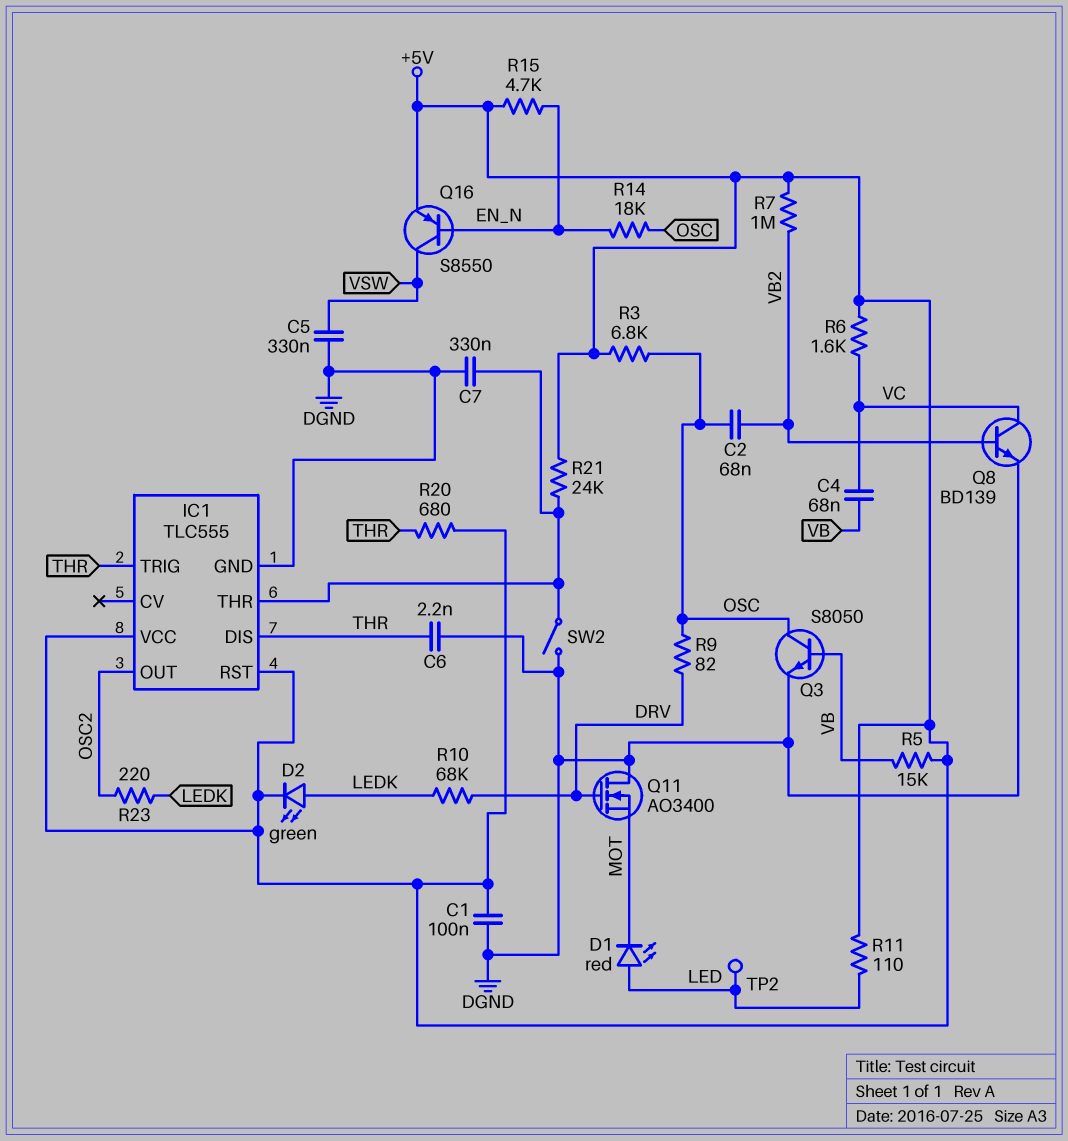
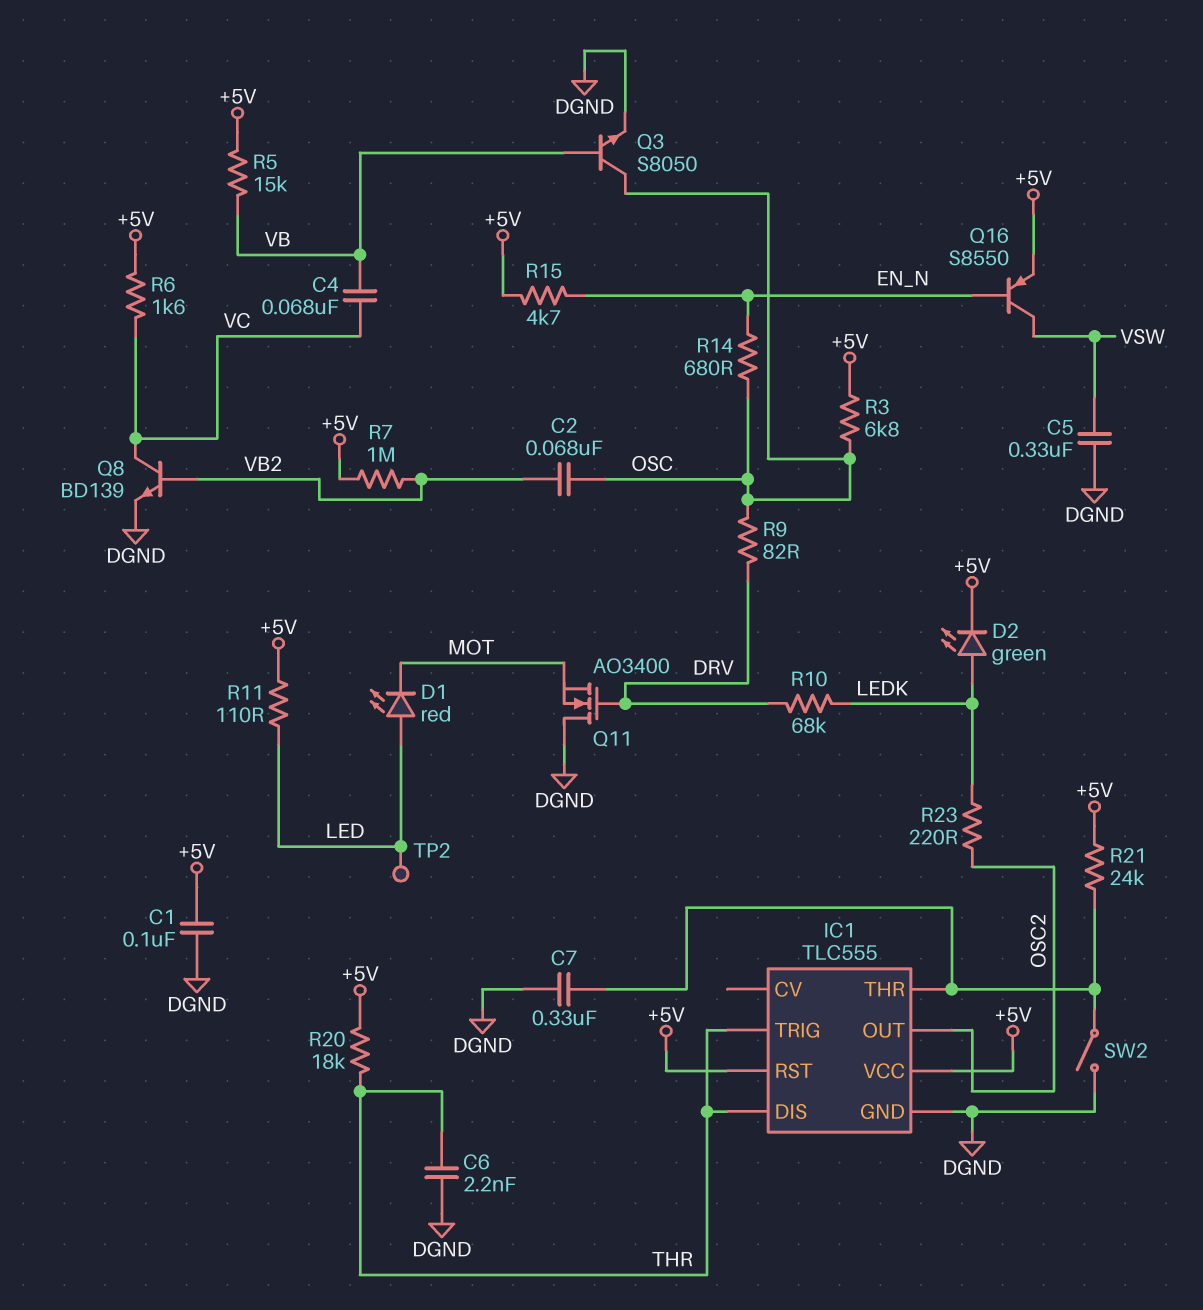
R14: 18k (EN_N, OSC) -> 680 (EN_N, OSC)
R20: 680 (+5V, THR) -> 18k (+5V, THR)

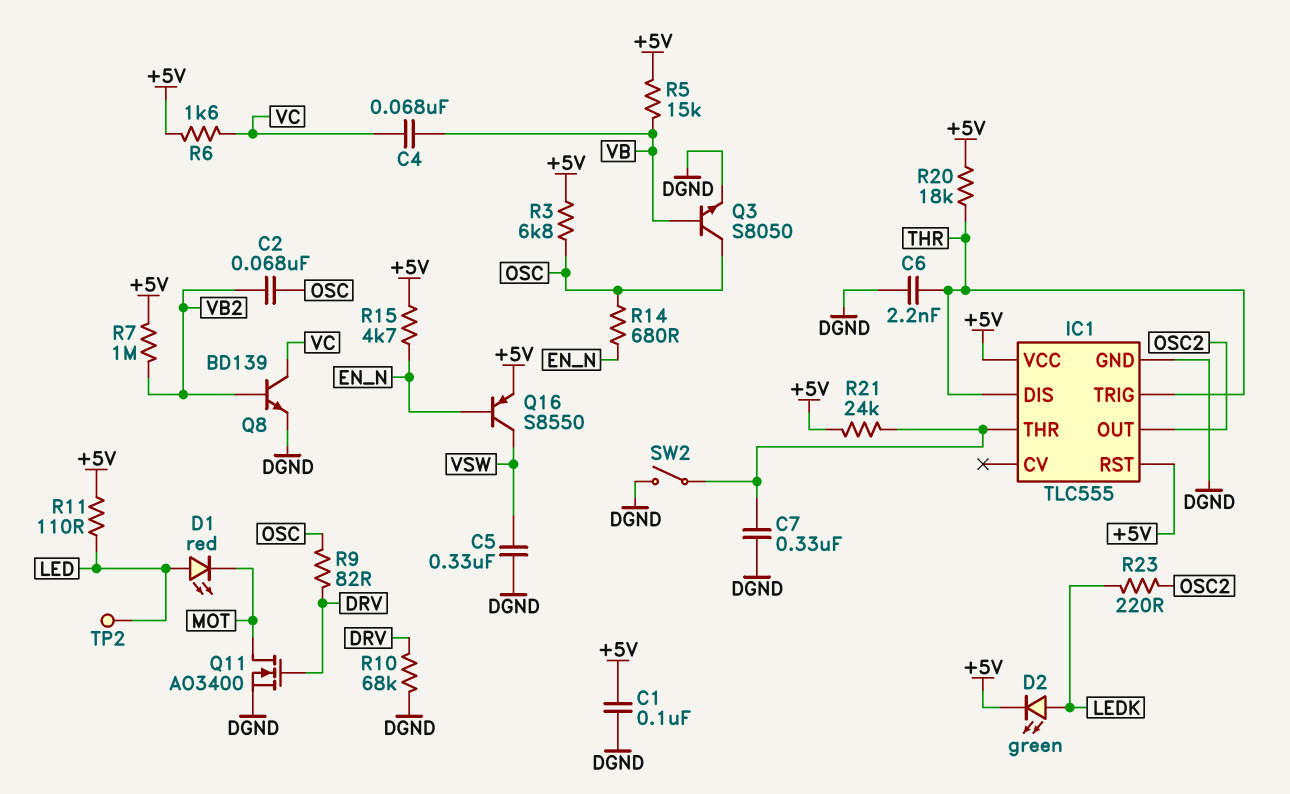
Q11: NMOS AO3400 (G DRV, D DGND, S MOT) -> NMOS AO3400 (G DRV, D MOT, S DGND)
R10: 68k (DRV, LEDK) -> 68k (DGND, DRV)

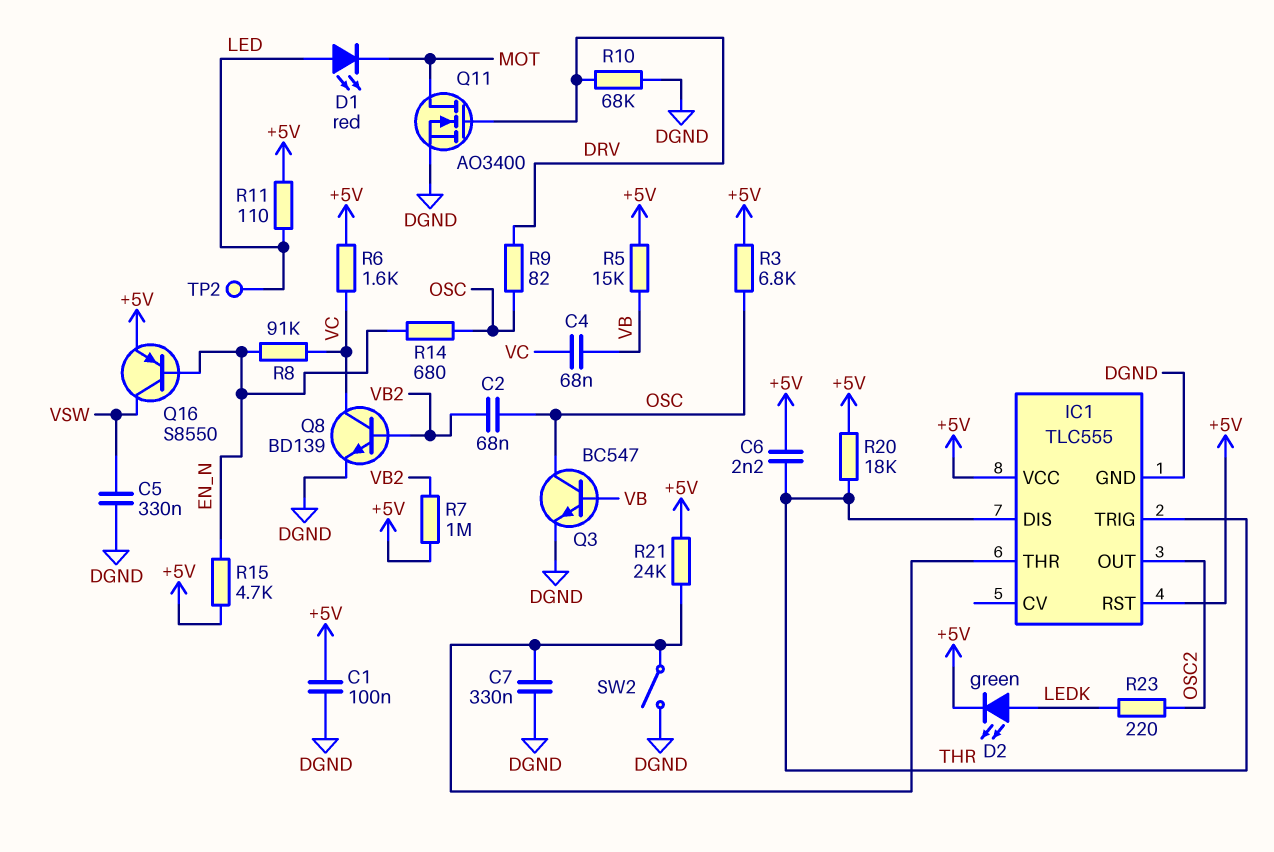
C6: 2.2nF (DGND, THR) -> 2.2nF (+5V, THR)
Q3: NPN S8050 (B VB, C OSC, E DGND) -> NPN BC547 (B VB, C OSC, E DGND)
R8: none -> 91k (EN_N, VC)

